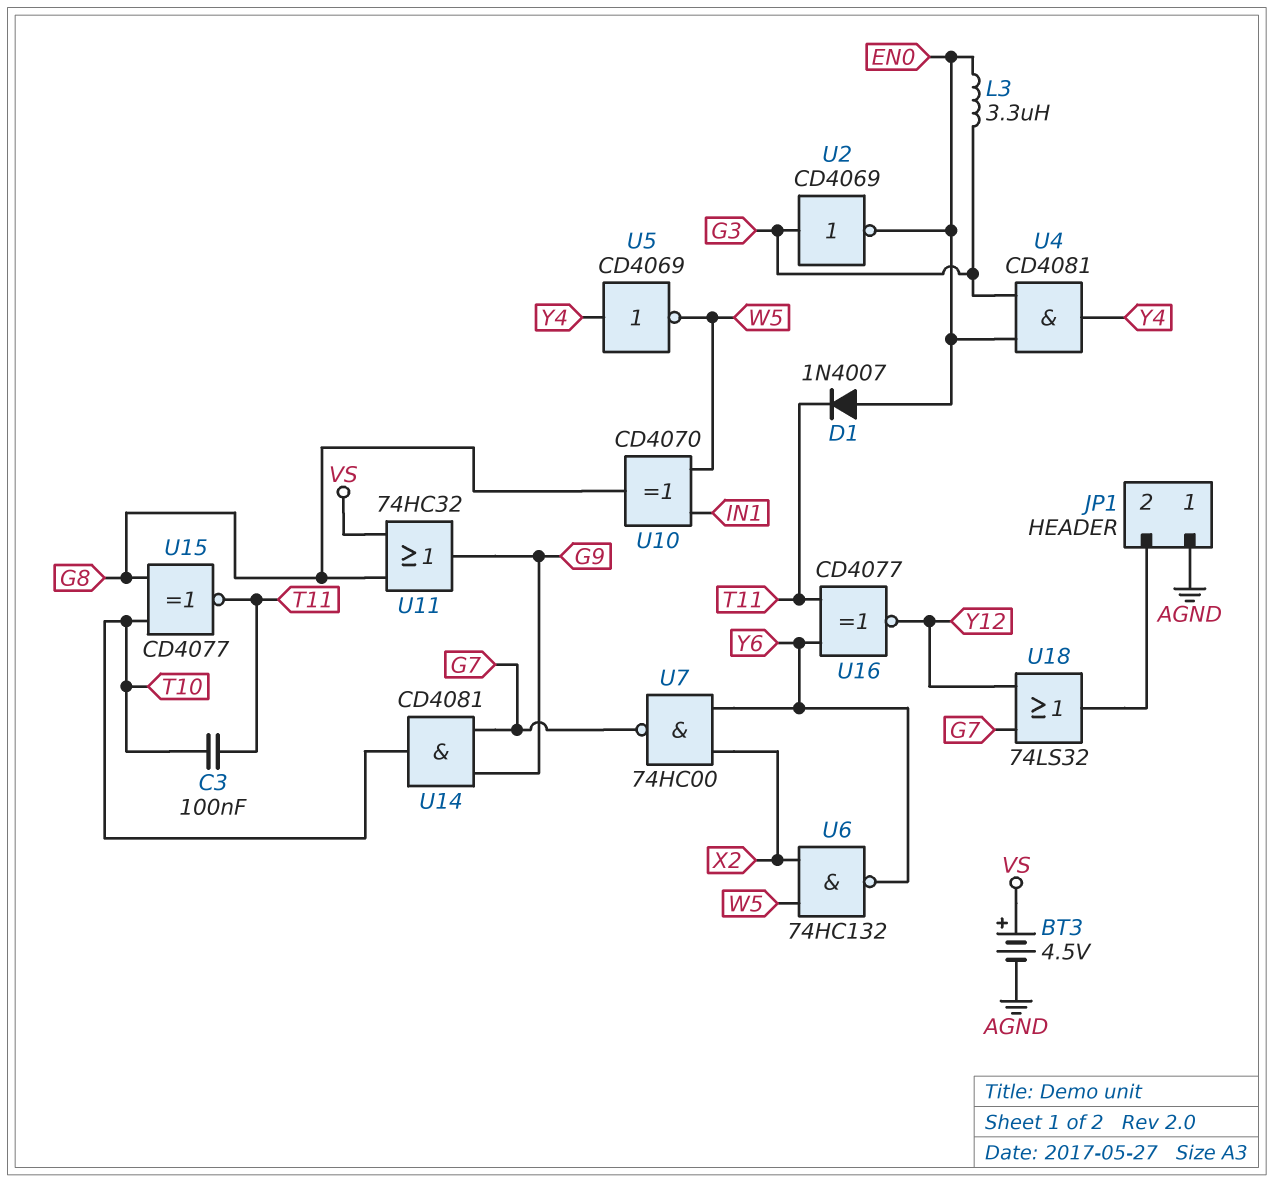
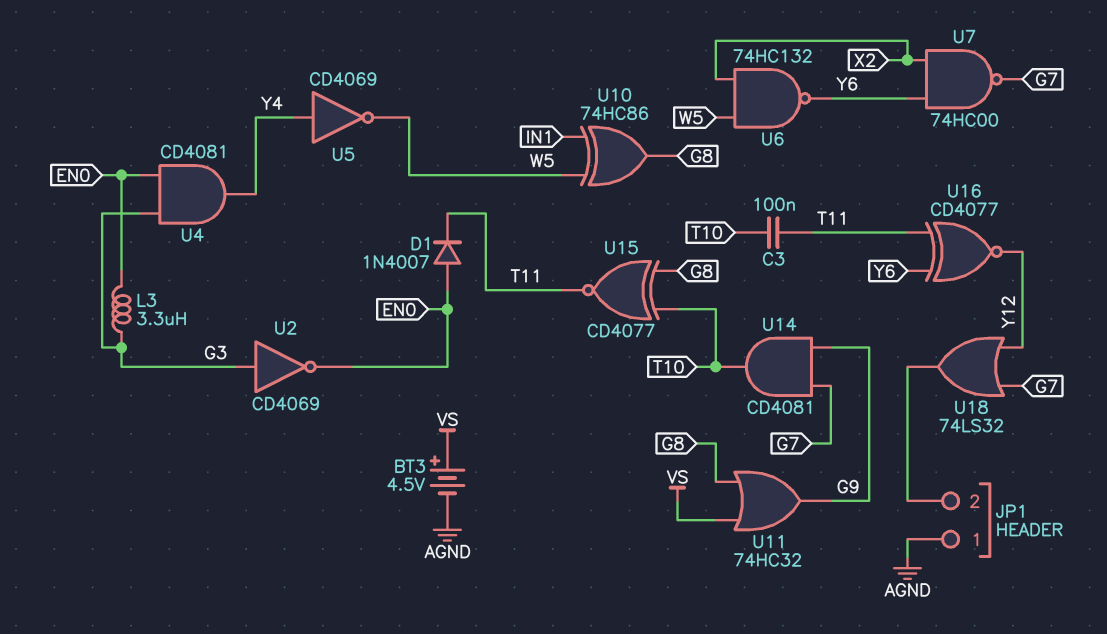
U10: XOR CD4070 (in IN1, in W5, out G8) -> XOR 74HC86 (in IN1, in W5, out G8)

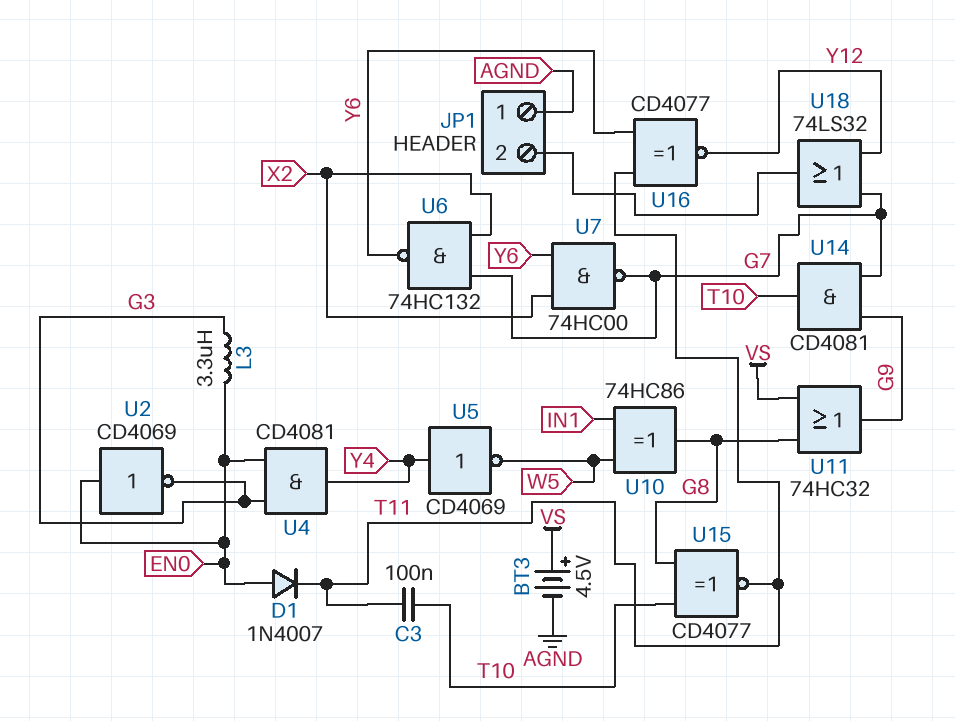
U2: NOT CD4069 (in G3, out EN0) -> NOT CD4069 (in EN0, out G3)
U6: NAND 74HC132 (in W5, in X2, out Y6) -> NAND 74HC132 (in G7, in X2, out Y6)

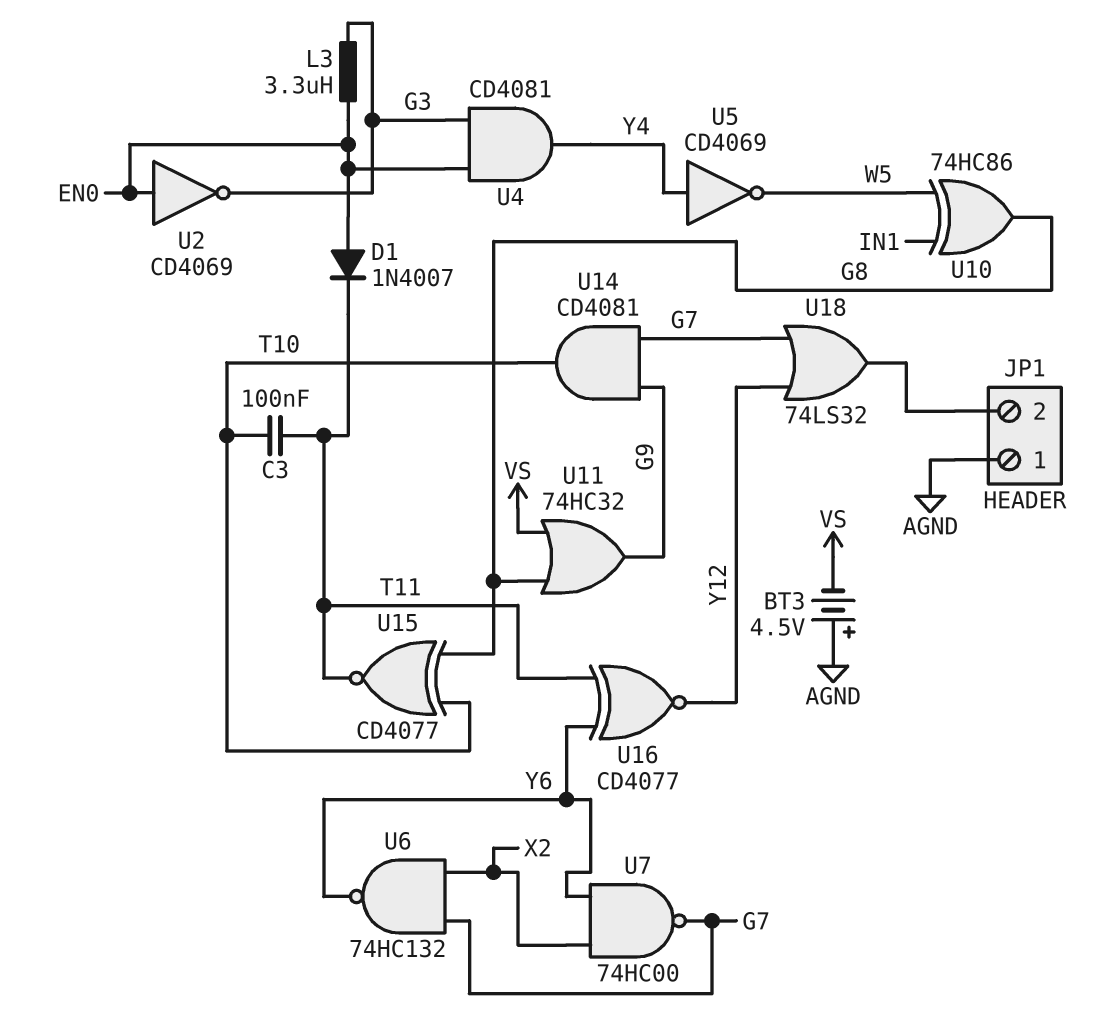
BT3: 4.5V (plus VS, minus AGND) -> 4.5V (plus AGND, minus VS)

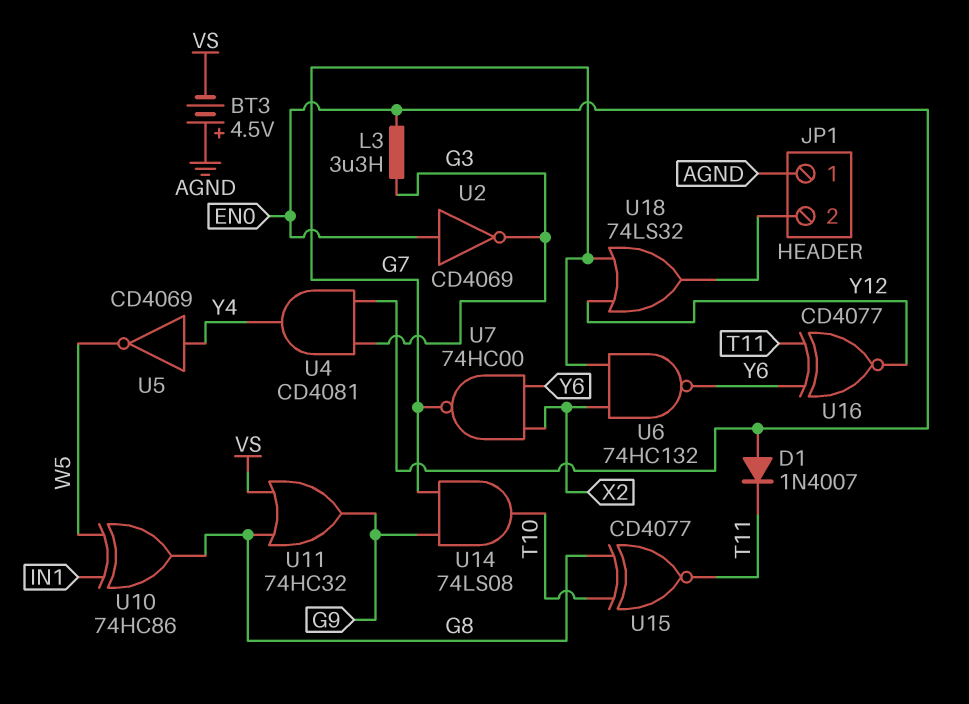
C3: 100nF (T10, T11) -> none
U14: AND CD4081 (in G7, in G9, out T10) -> AND 74LS08 (in G7, in G9, out T10)

